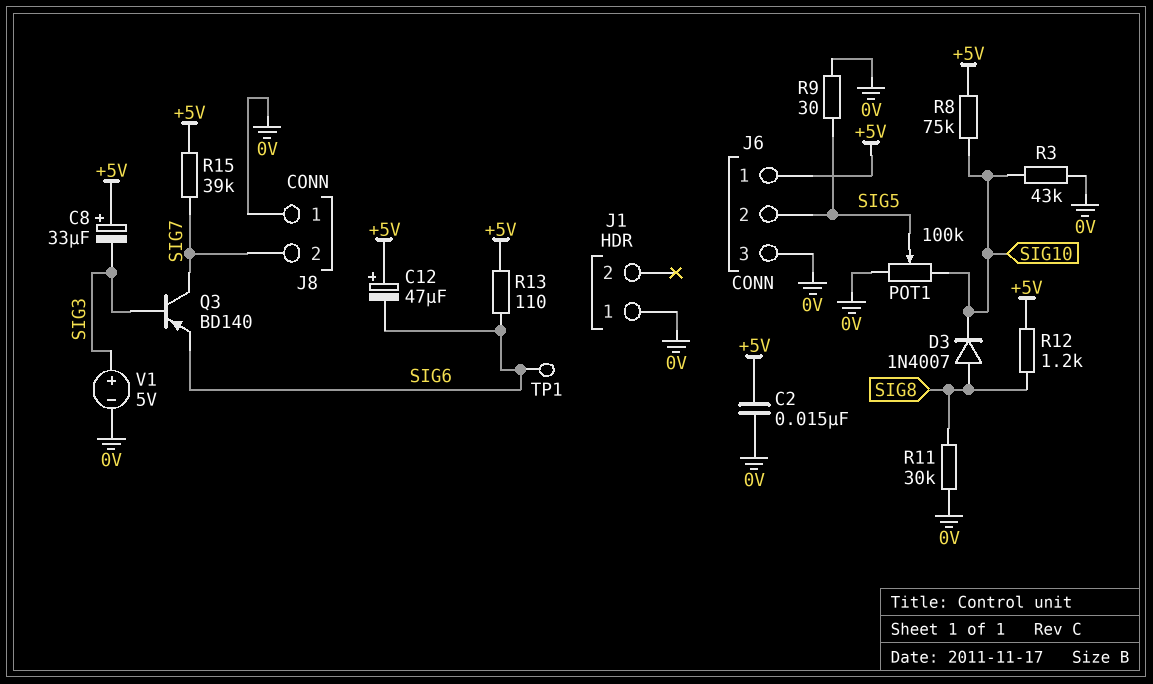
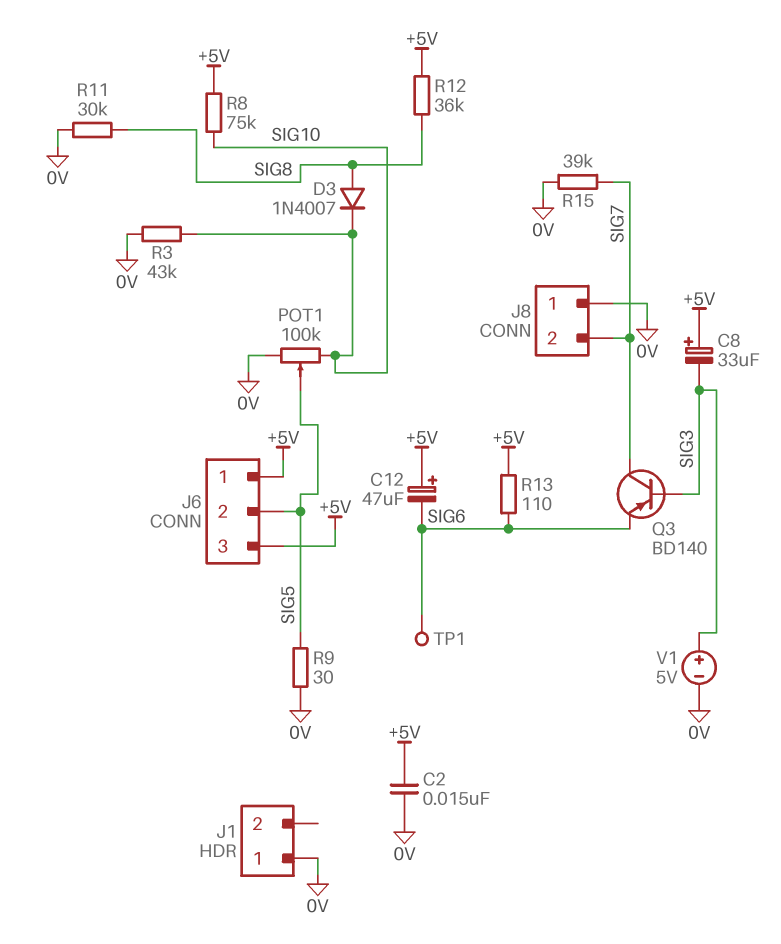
J6 pin 3: 0V -> +5V
R12: 1.2k (+5V, SIG8) -> 36k (+5V, SIG8)
R15: 39k (+5V, SIG7) -> 39k (0V, SIG7)

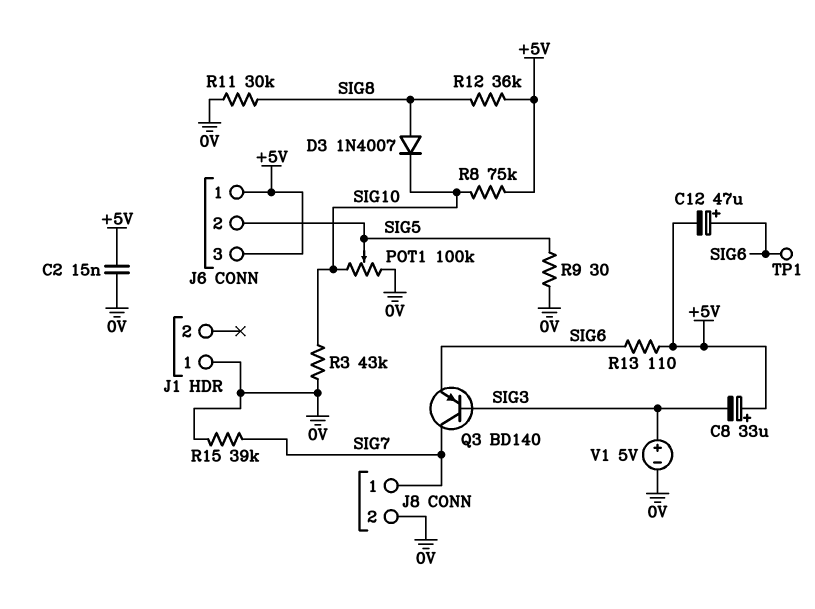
C12: 47uF (plus +5V, minus SIG6) -> 47uF (plus SIG6, minus +5V)
J8 pin 1: 0V -> SIG7
J8 pin 2: SIG7 -> 0V

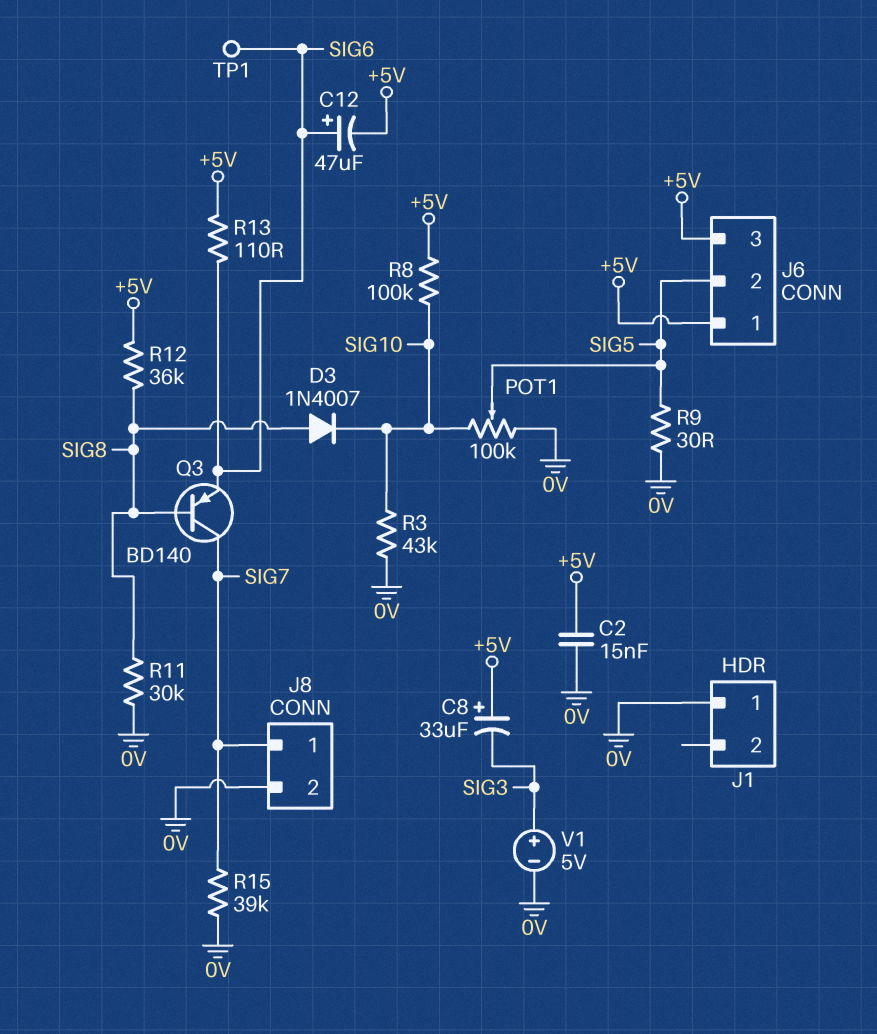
Q3: PNP BD140 (B SIG3, C SIG7, E SIG6) -> PNP BD140 (B SIG8, C SIG7, E SIG6)
R8: 75k (+5V, SIG10) -> 100k (+5V, SIG10)

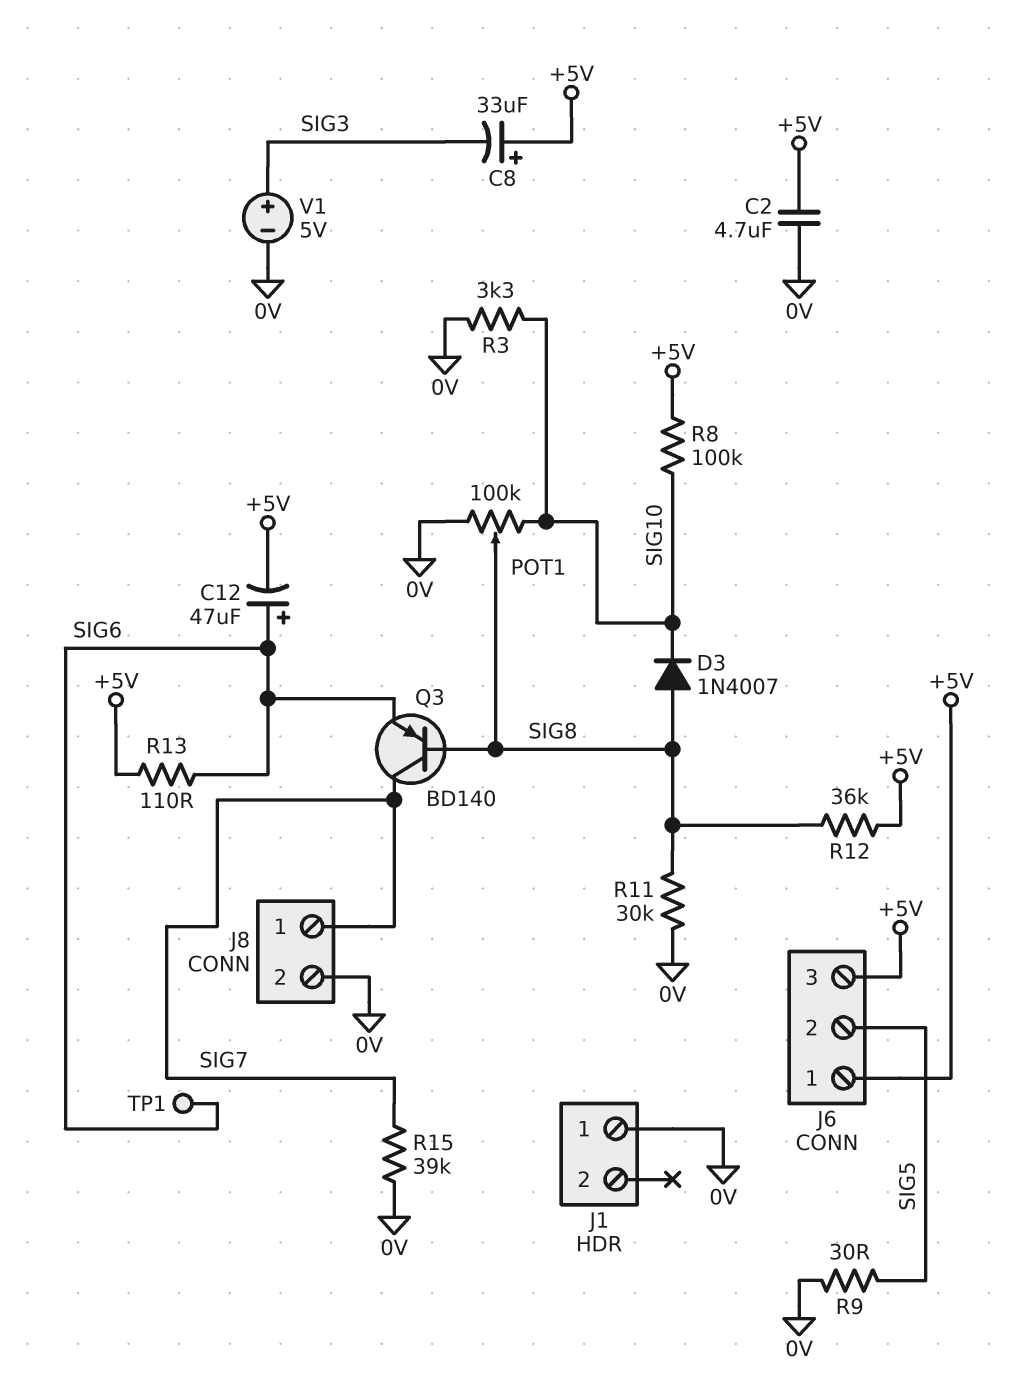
C2: 15nF (+5V, 0V) -> 4.7uF (+5V, 0V)
POT1: 100k (0V, SIG10, wiper SIG5) -> 100k (0V, SIG10, wiper SIG8)
R3: 43k (0V, SIG10) -> 3.3k (0V, SIG10)

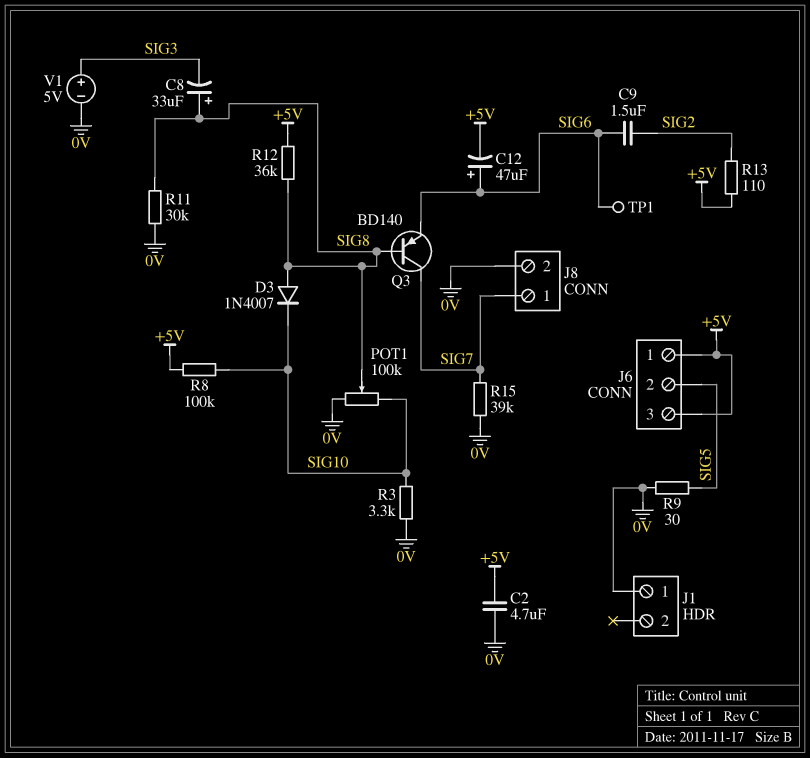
C8: 33uF (plus +5V, minus SIG3) -> 33uF (plus SIG8, minus SIG3)
C9: none -> 1.5uF (SIG2, SIG6)
R13: 110 (+5V, SIG6) -> 110 (+5V, SIG2)

